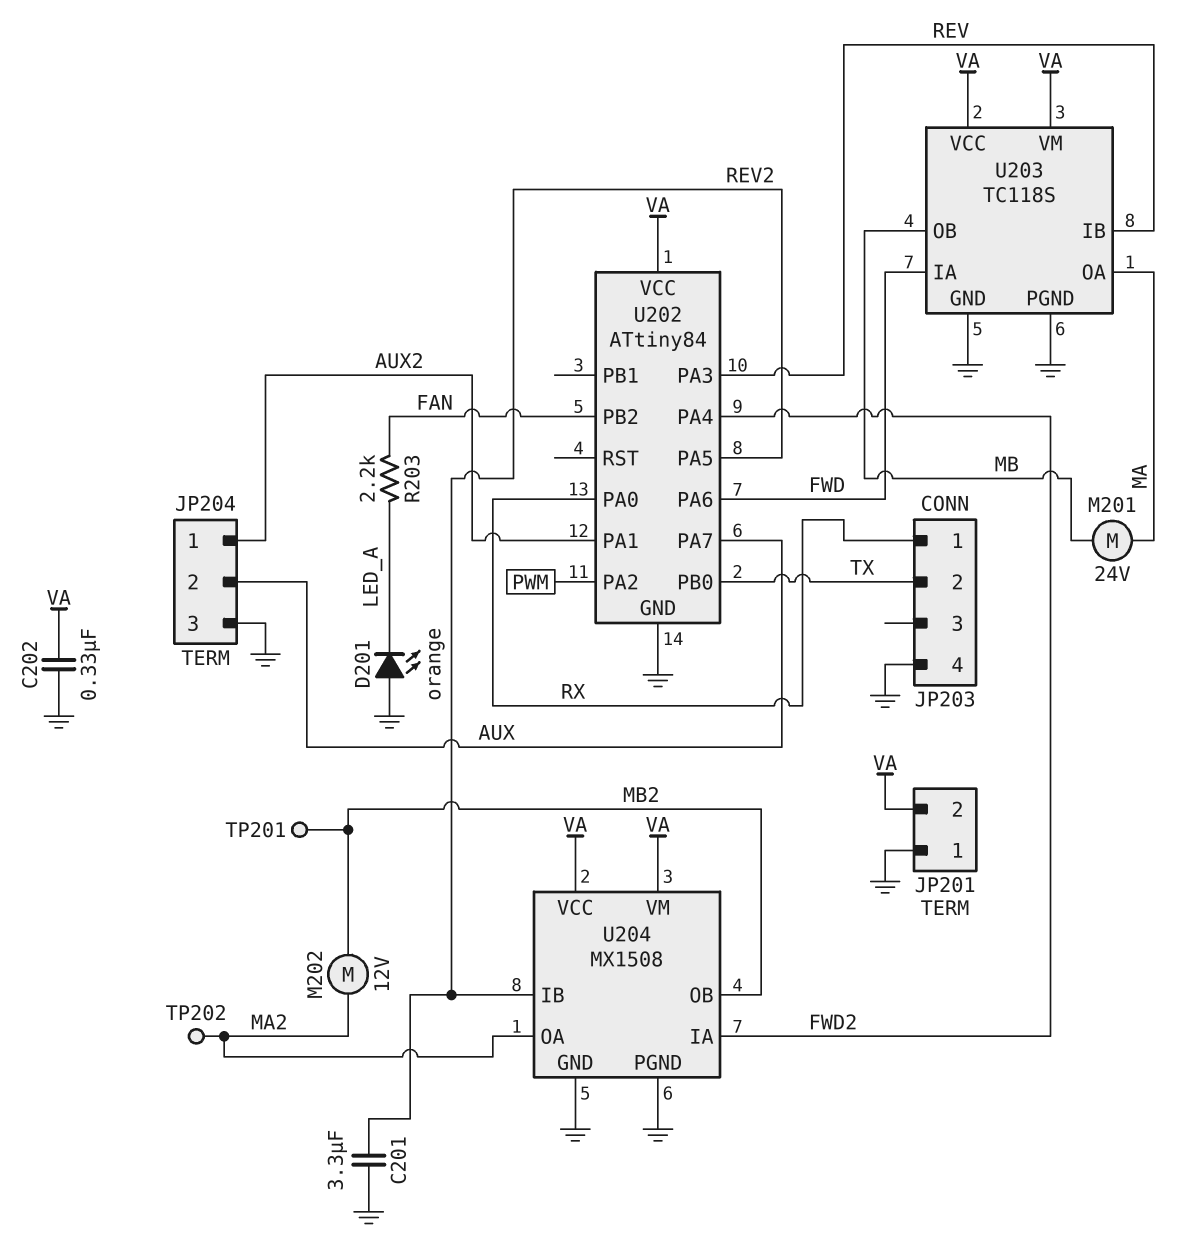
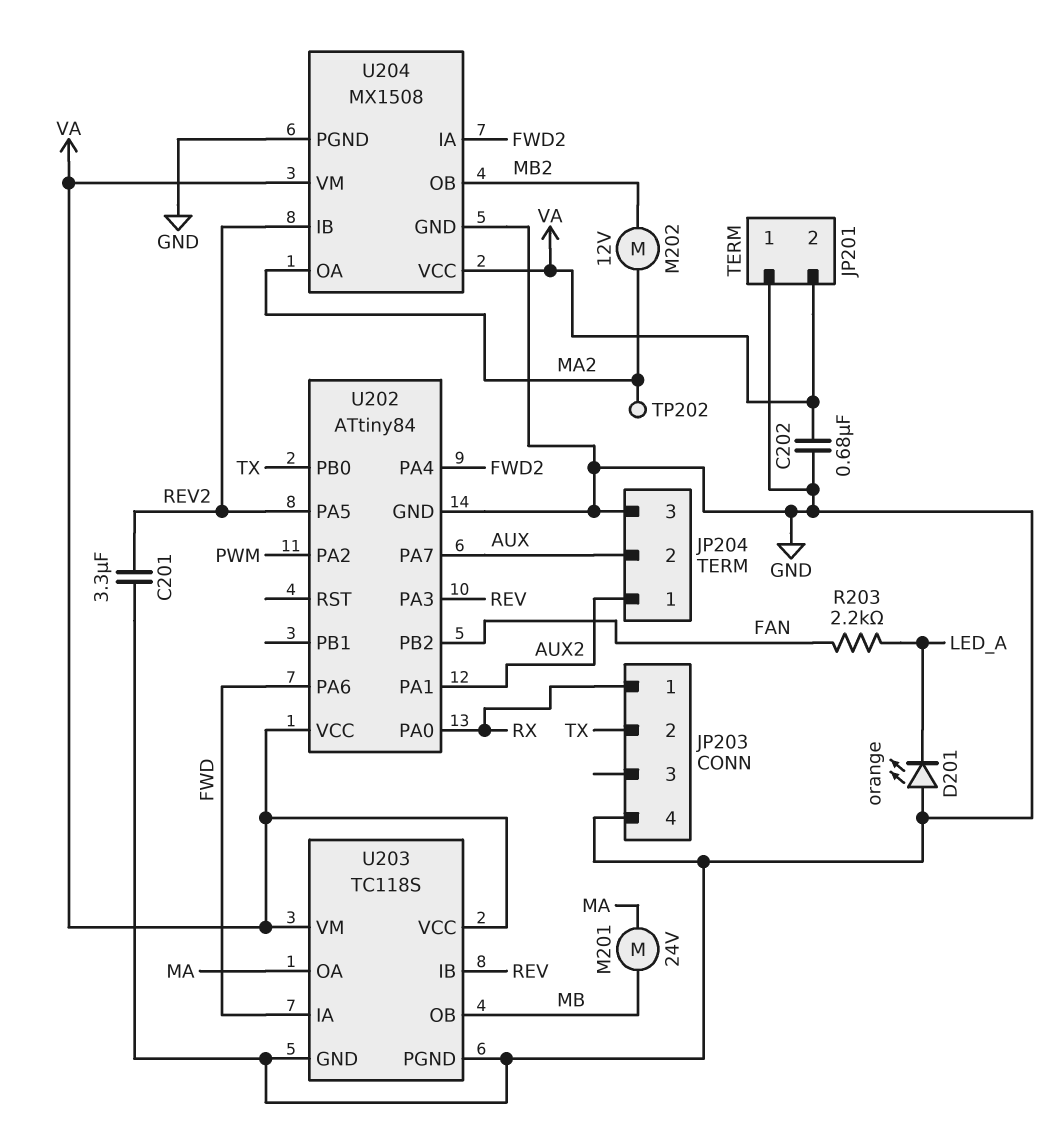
C202: 330nF (GND, VA) -> 680nF (GND, VA)
TP201: test point (MB2) -> none

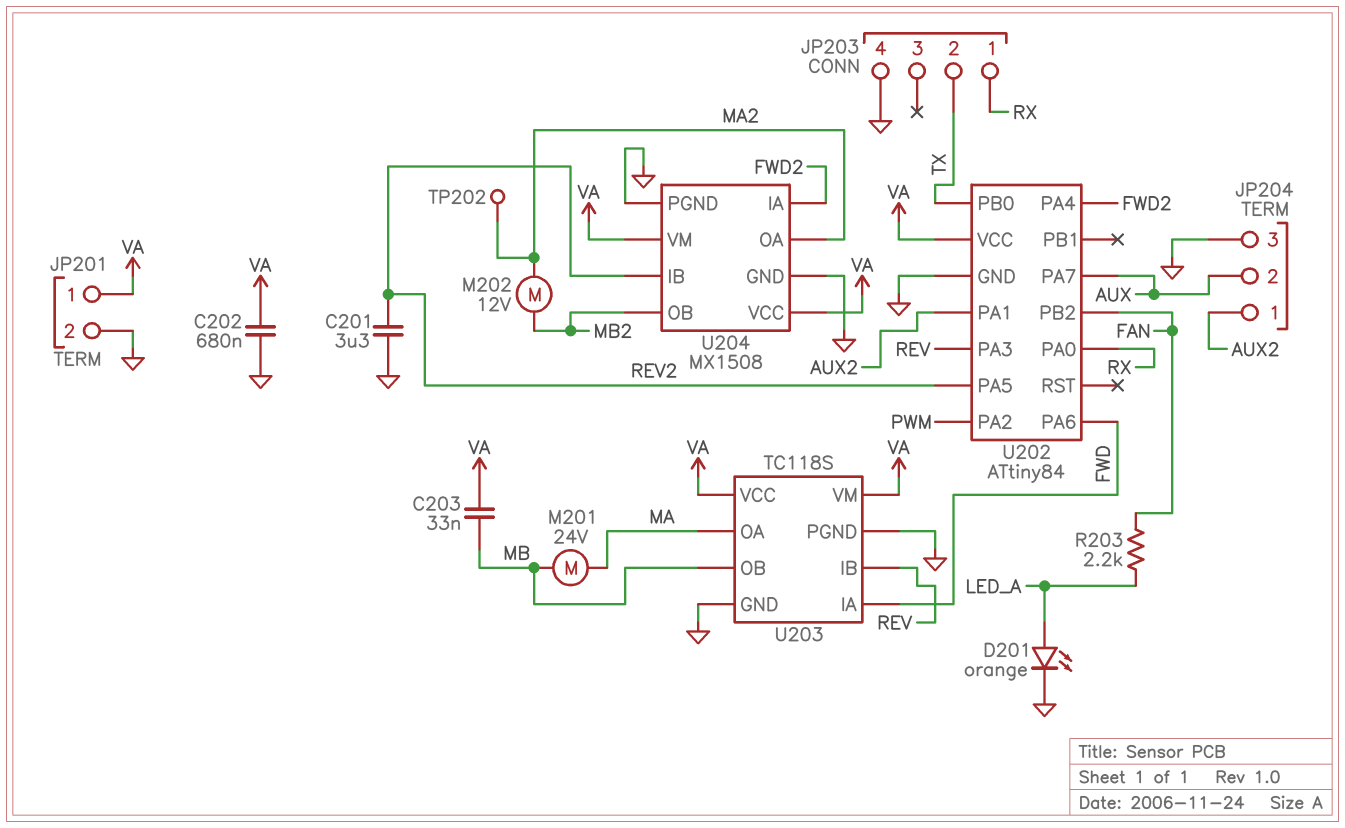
C203: none -> 33nF (MB, VA)
D201: LED orange (A GND, K LED_A) -> LED orange (A LED_A, K GND)
JP201 pin 1: GND -> VA
JP201 pin 2: VA -> GND

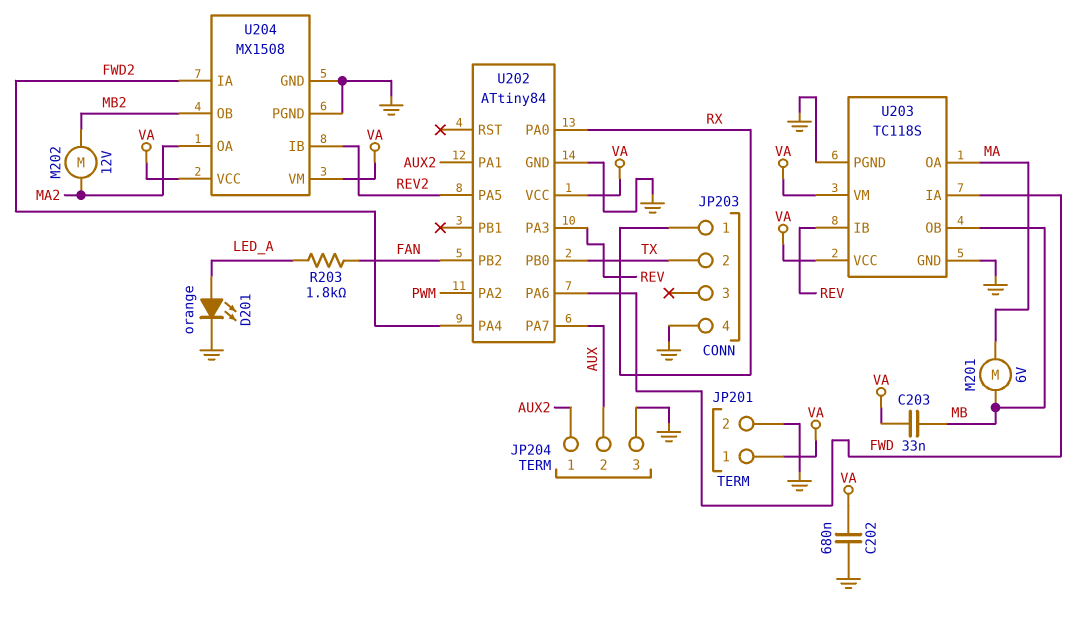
C201: 3.3uF (GND, REV2) -> none
M201: motor 24V (MA, MB) -> motor 6V (MA, MB)
R203: 2.2k (FAN, LED_A) -> 1.8k (FAN, LED_A)
TP202: test point (MA2) -> none

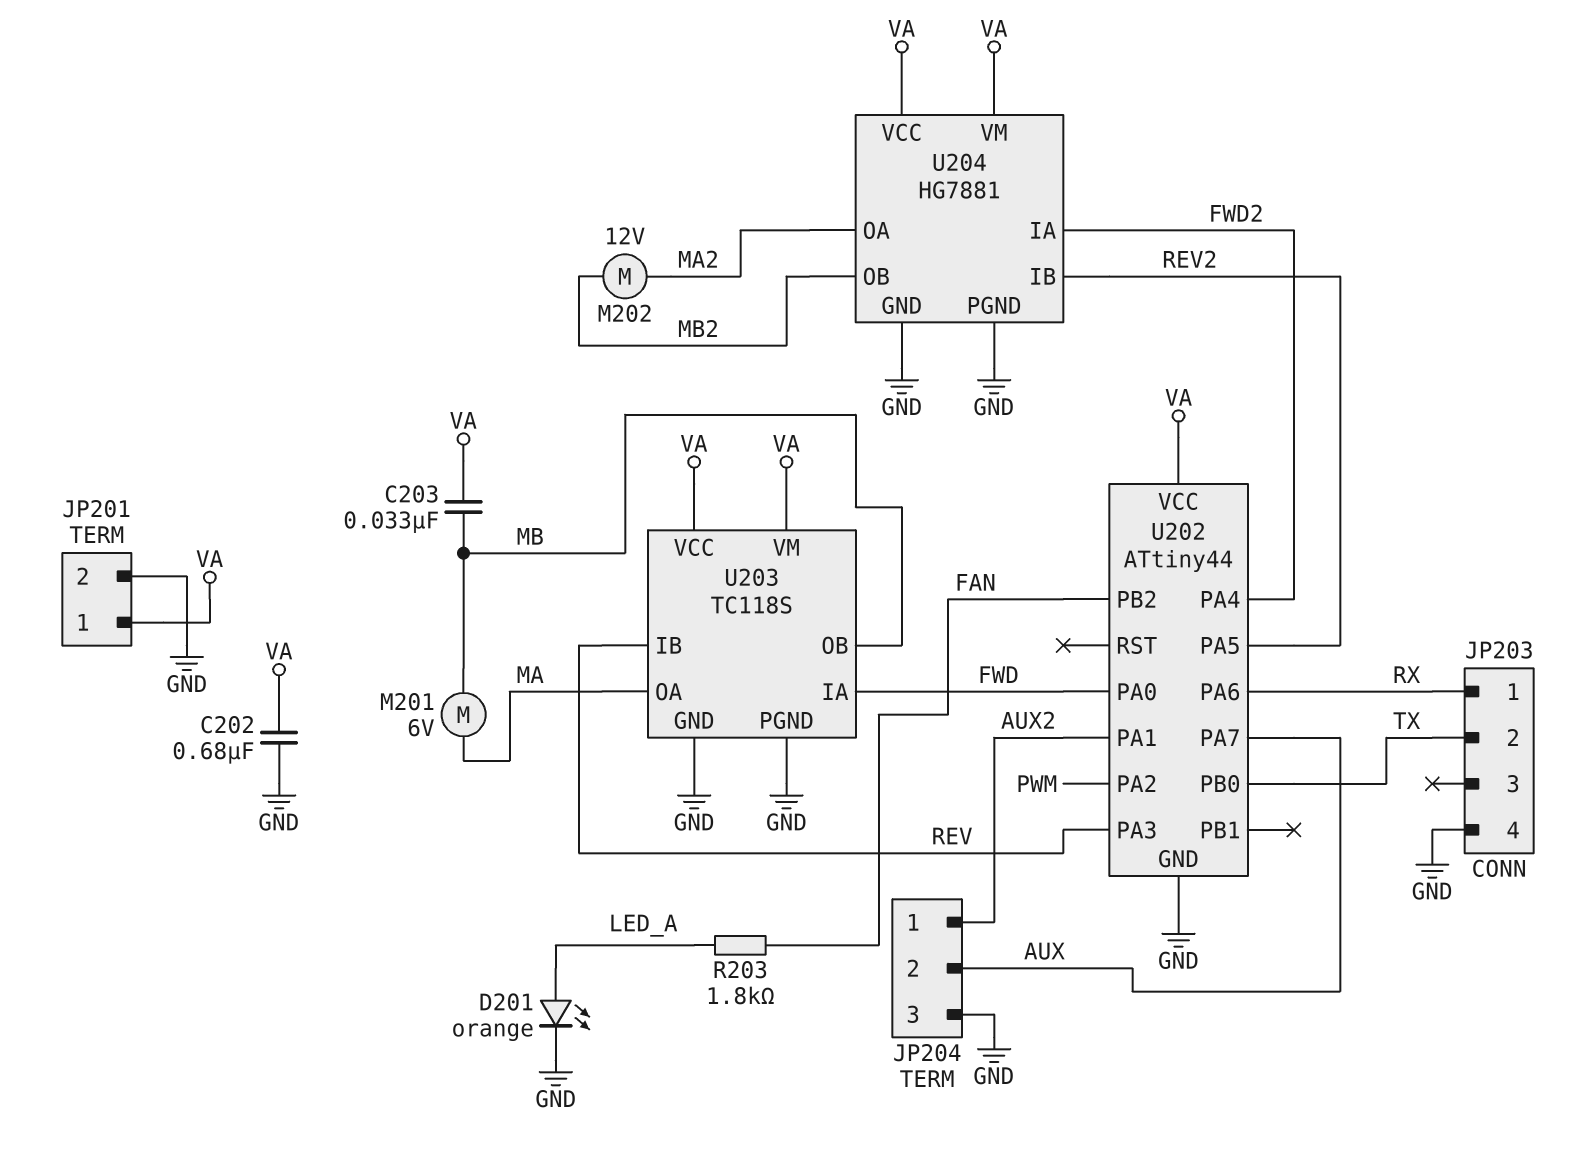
U202: ATtiny84 -> ATtiny44
U202 pin PA0: RX -> FWD
U202 pin PA6: FWD -> RX
U204: MX1508 -> HG7881

